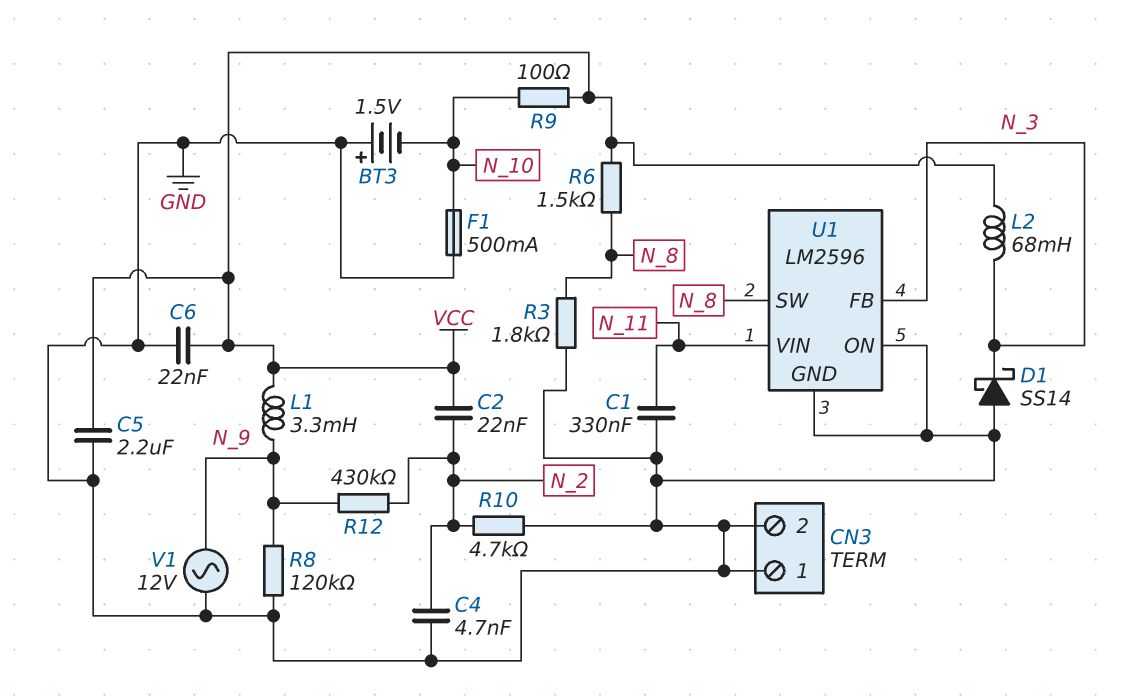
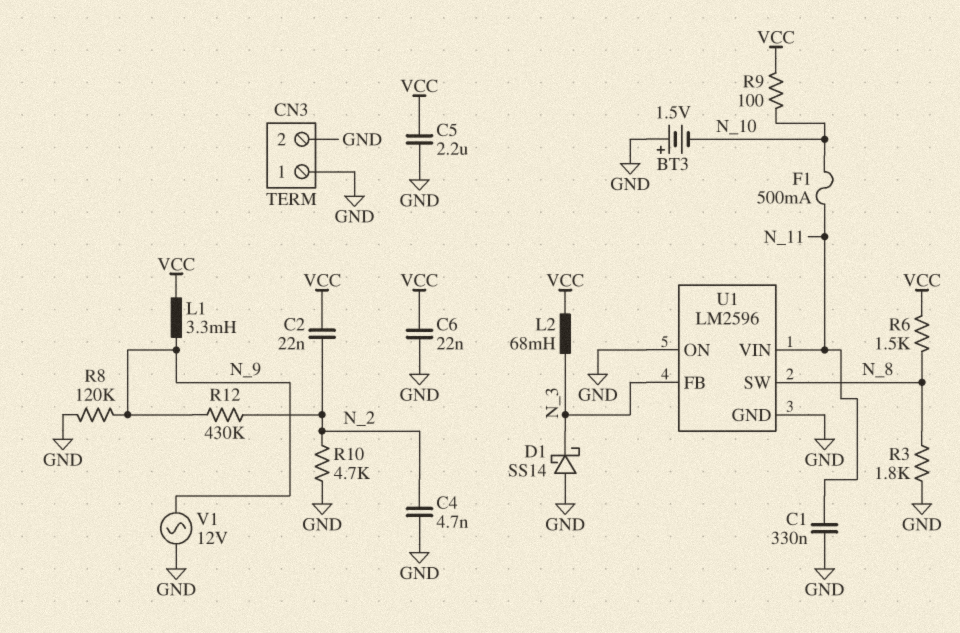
F1: 500mA (GND, N_10) -> 500mA (N_10, N_11)

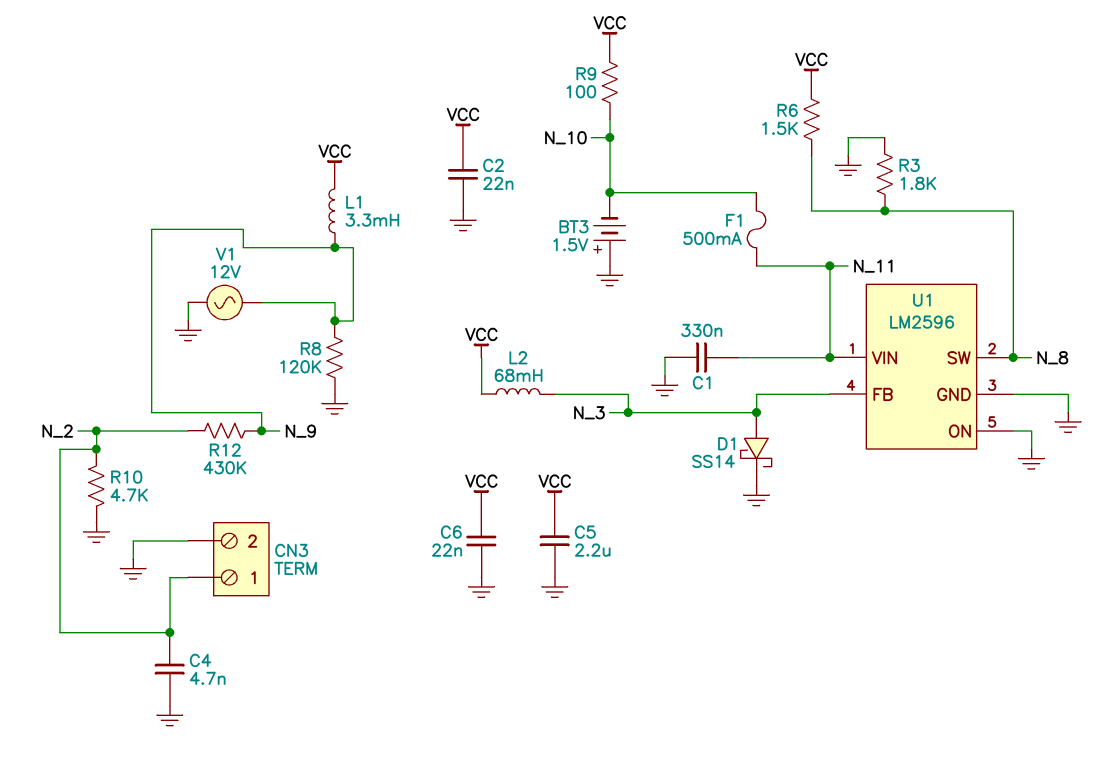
C2: 22nF (N_2, VCC) -> 22nF (GND, VCC)
CN3 pin 1: GND -> N_2
D1: schottky SS14 (A GND, K N_3) -> schottky SS14 (A N_3, K GND)

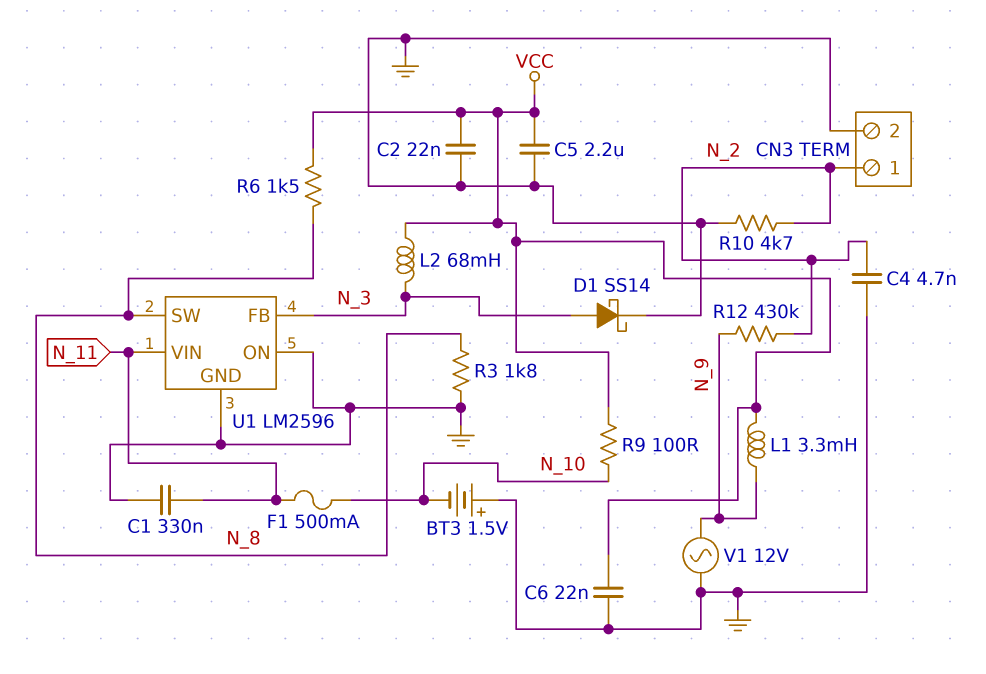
R8: 120k (GND, N_9) -> none

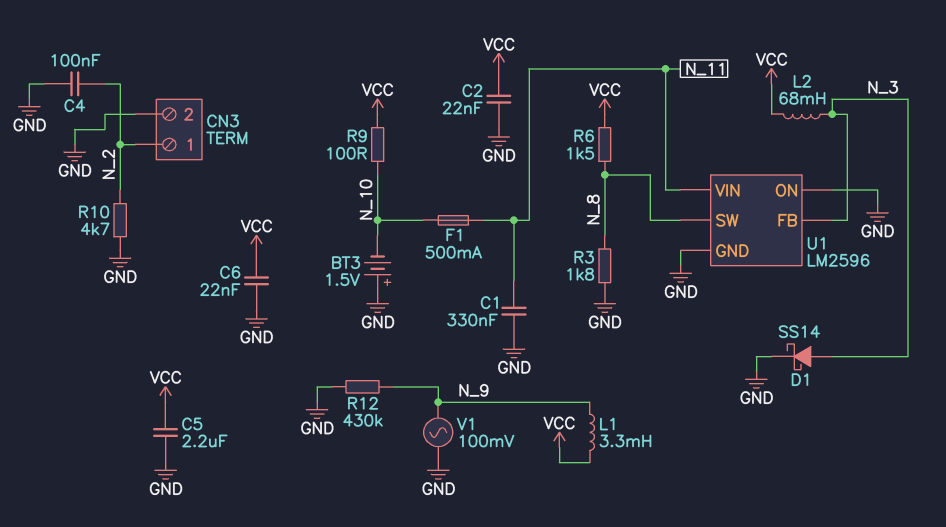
C4: 4.7nF (GND, N_2) -> 100nF (GND, N_2)
R12: 430k (N_2, N_9) -> 430k (GND, N_9)
V1: AC 12V (GND, N_9) -> AC 100mV (GND, N_9)

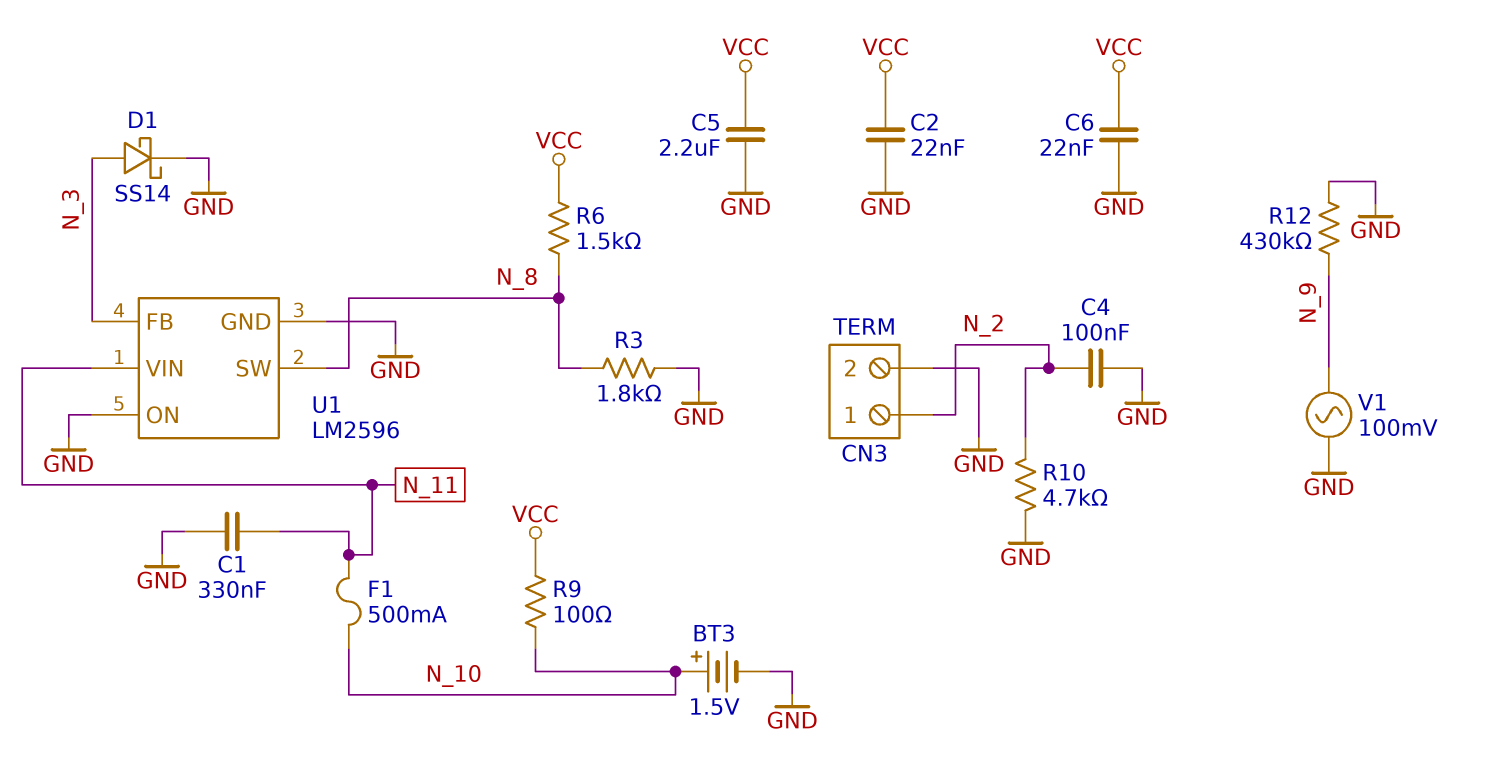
BT3: 1.5V (plus GND, minus N_10) -> 1.5V (plus N_10, minus GND)
L1: 3.3mH (N_9, VCC) -> none
L2: 68mH (N_3, VCC) -> none

